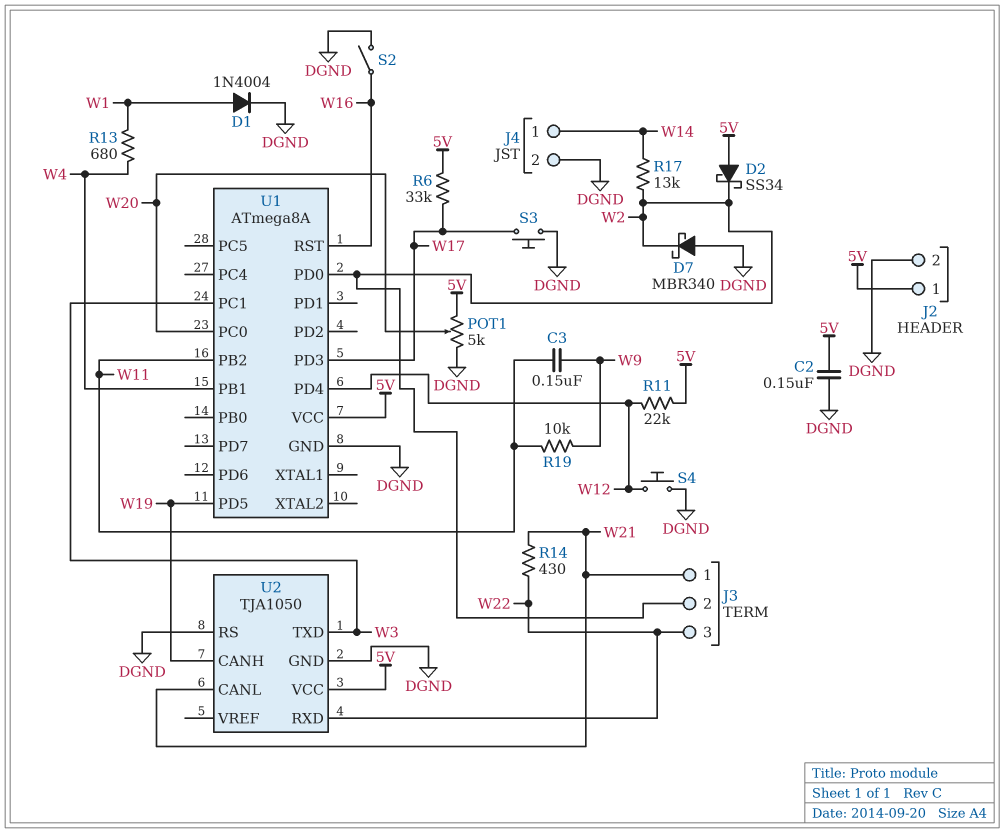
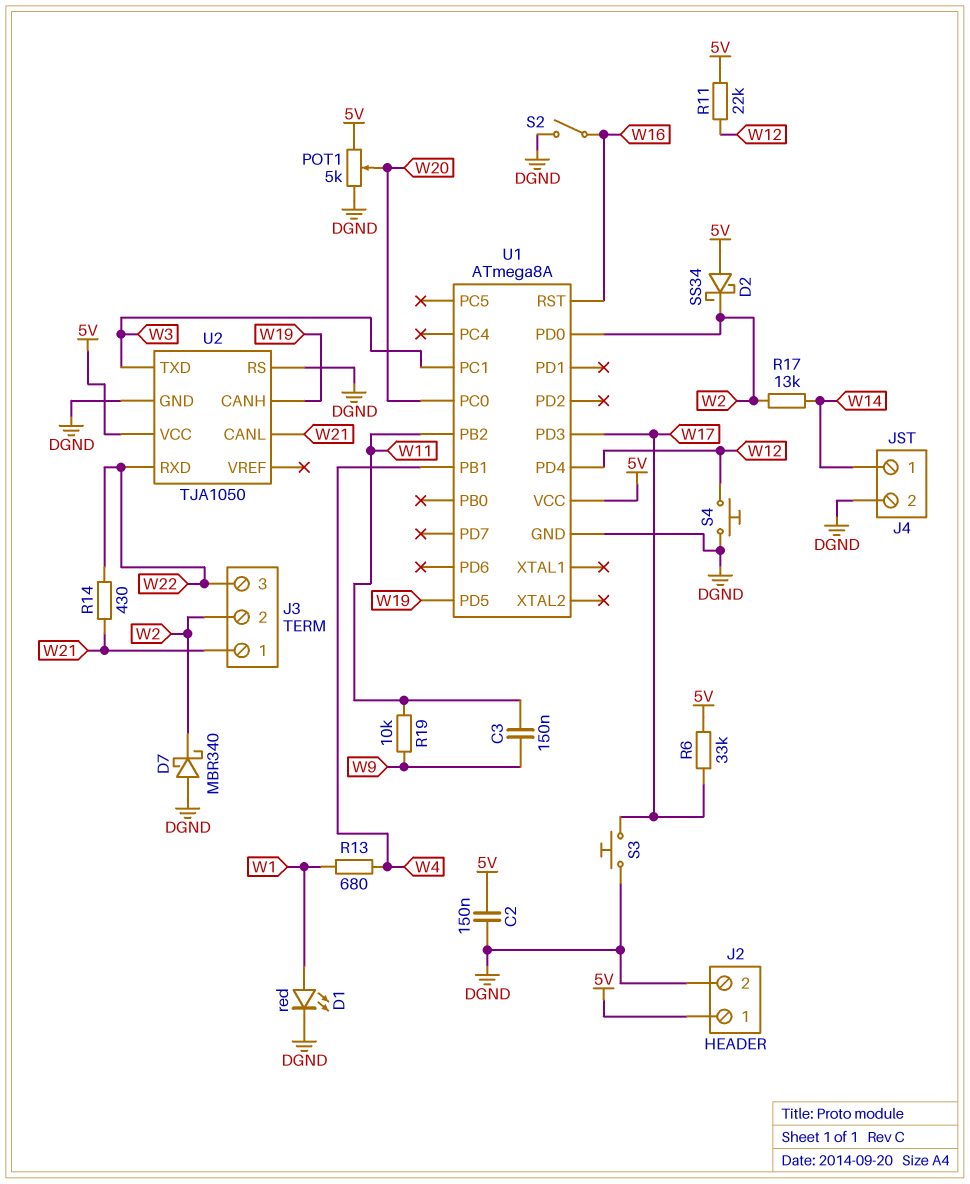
D1: diode 1N4004 (A W1, K DGND) -> LED red (A W1, K DGND)

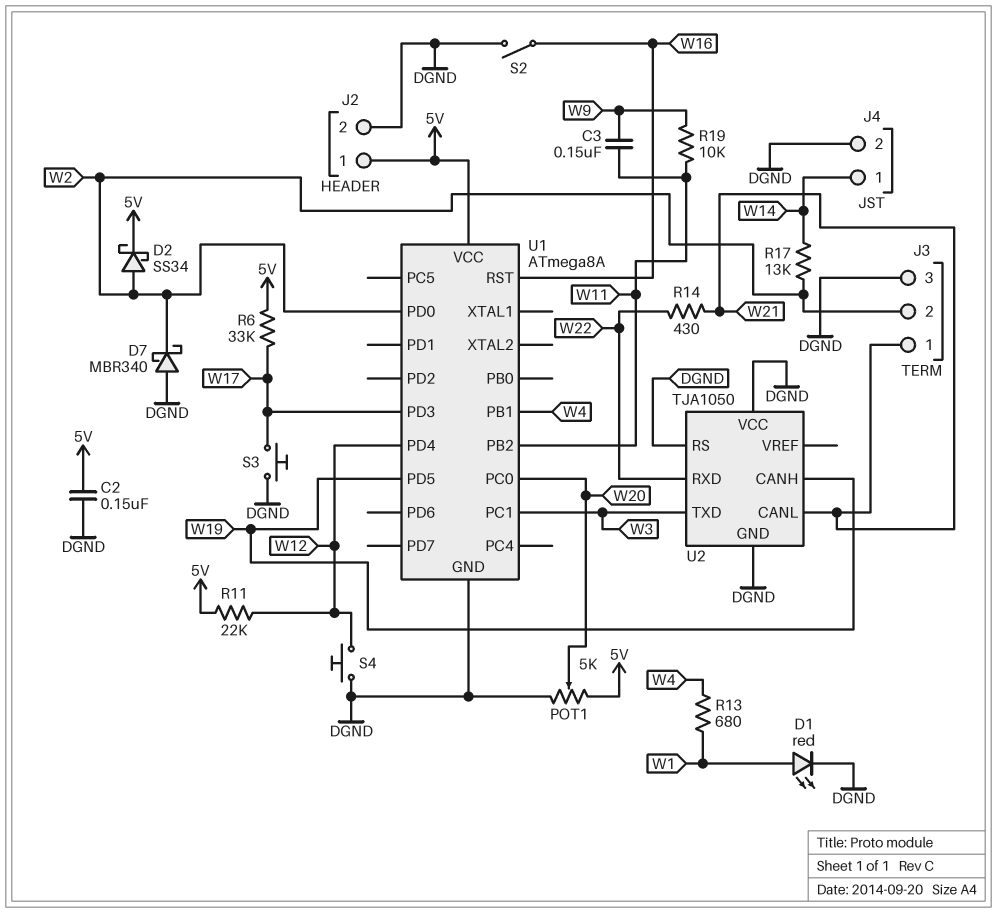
D2: schottky SS34 (A 5V, K W2) -> schottky SS34 (A W2, K 5V)
J3 pin 3: W22 -> DGND
U2 pin VCC: 5V -> DGND

